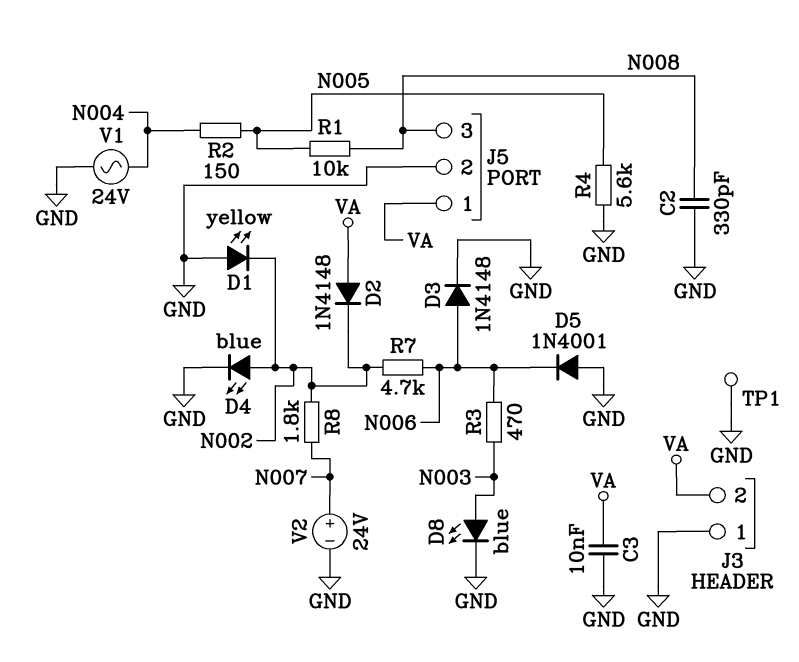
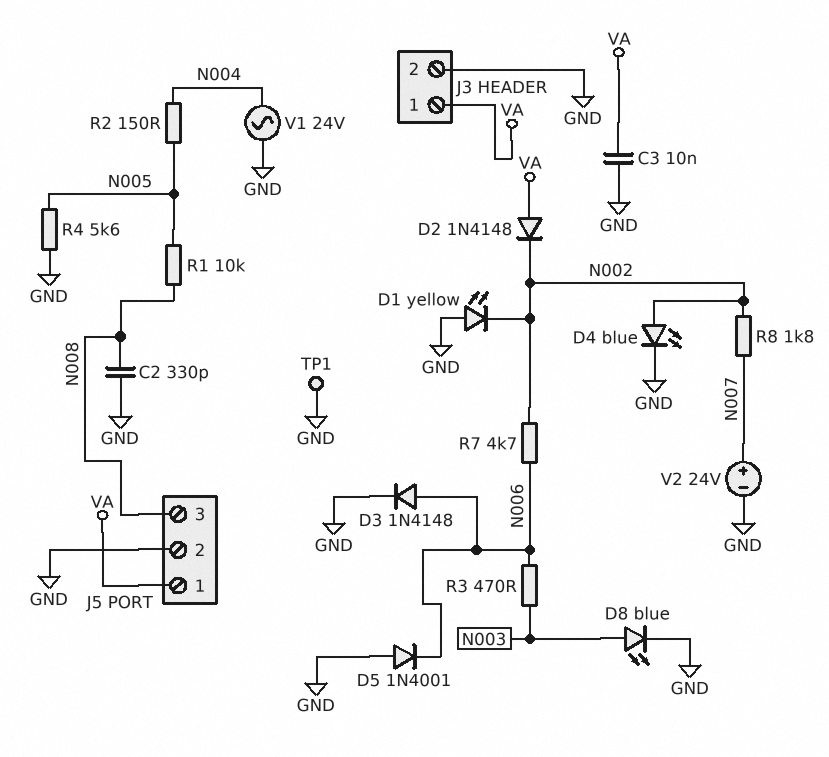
J3 pin 1: GND -> VA
J3 pin 2: VA -> GND

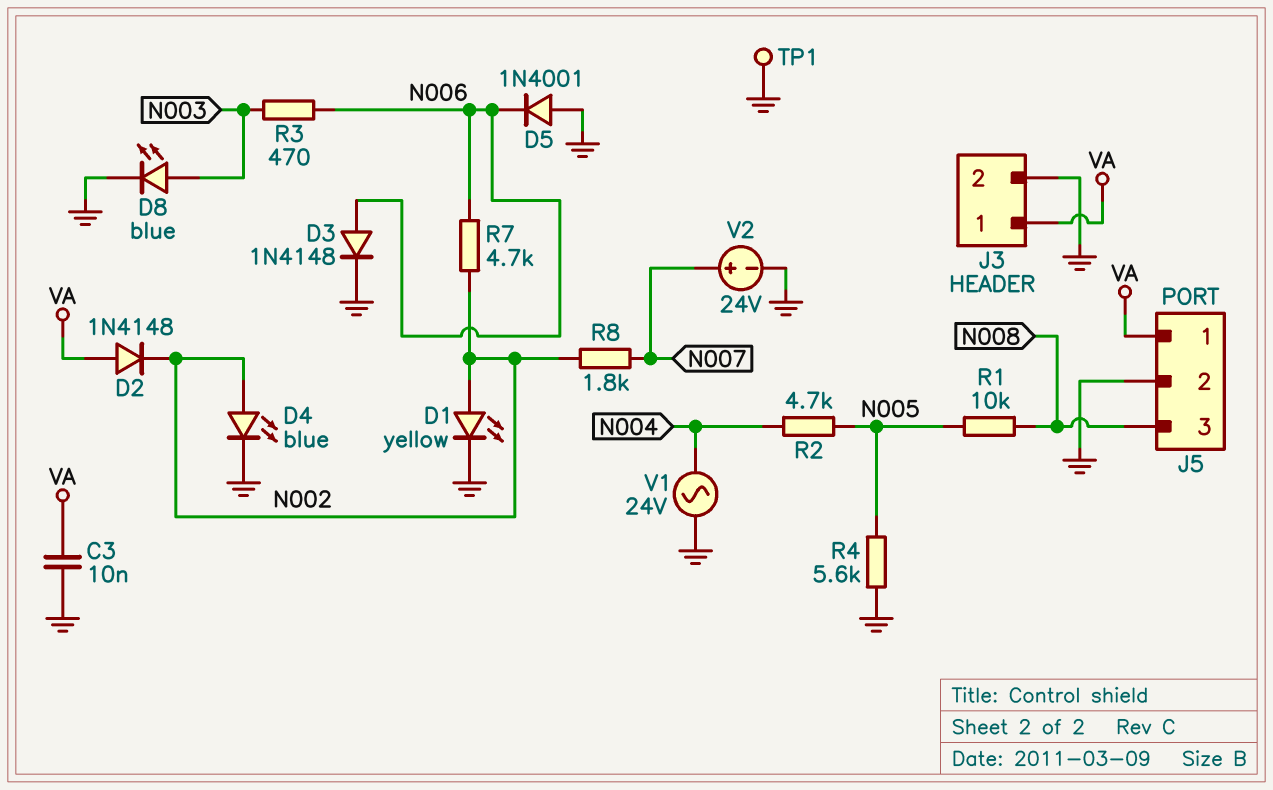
C2: 330pF (GND, N008) -> none
D1: LED yellow (A GND, K N002) -> LED yellow (A N002, K GND)
R2: 150 (N004, N005) -> 4.7k (N004, N005)

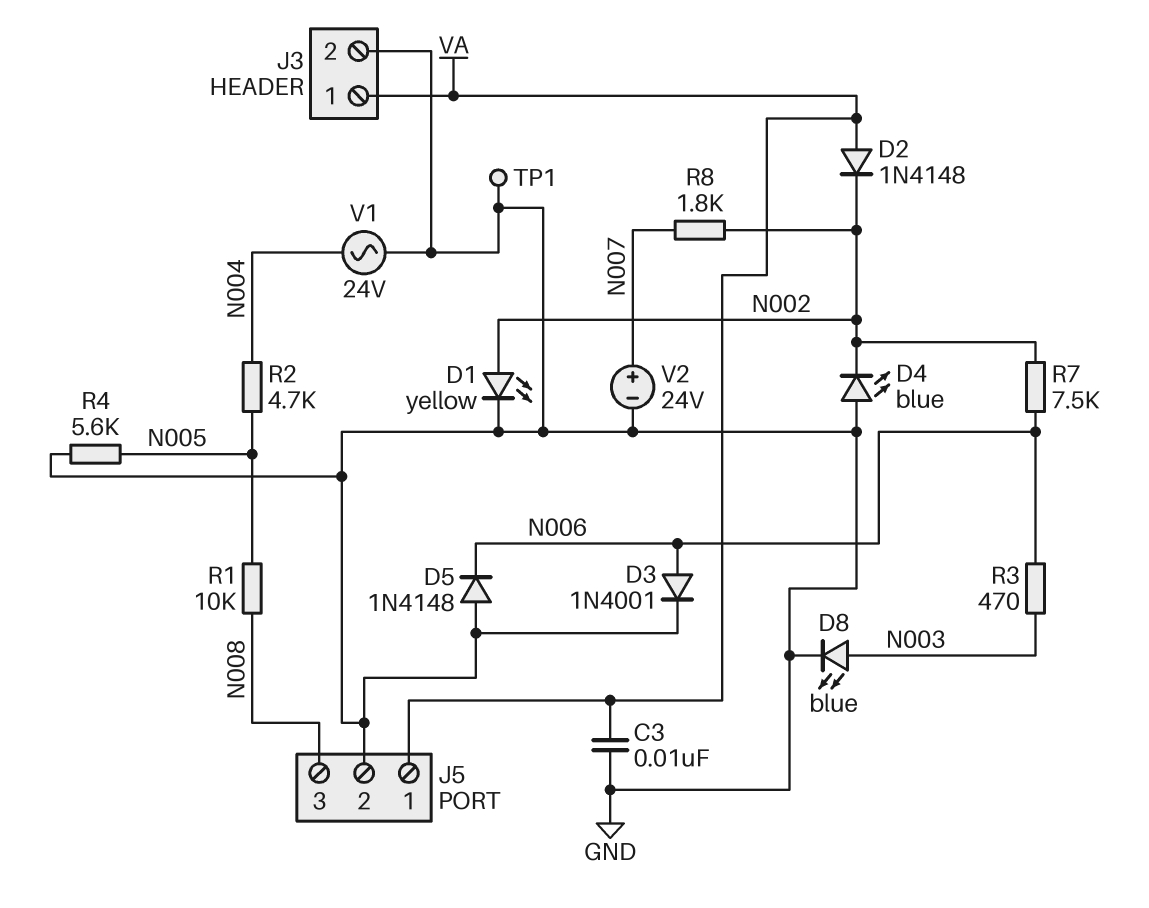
D3: diode 1N4148 (A N006, K GND) -> diode 1N4001 (A N006, K GND)
D4: LED blue (A N002, K GND) -> LED blue (A GND, K N002)
D5: diode 1N4001 (A GND, K N006) -> diode 1N4148 (A GND, K N006)
R7: 4.7k (N002, N006) -> 7.5k (N002, N006)

